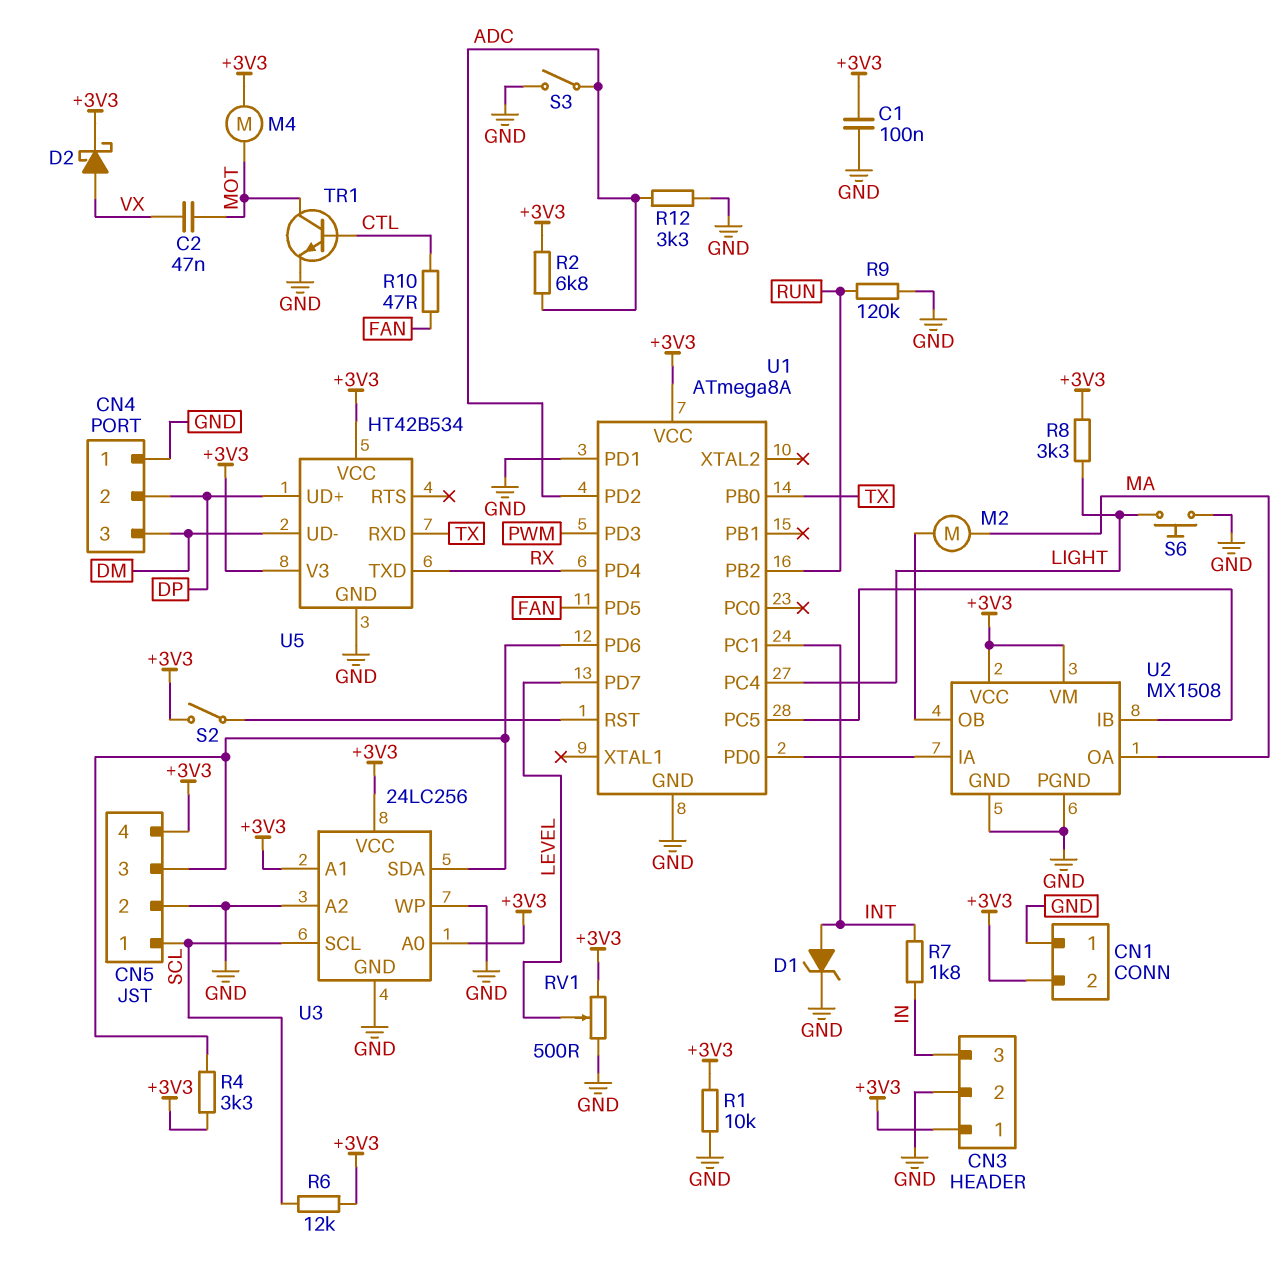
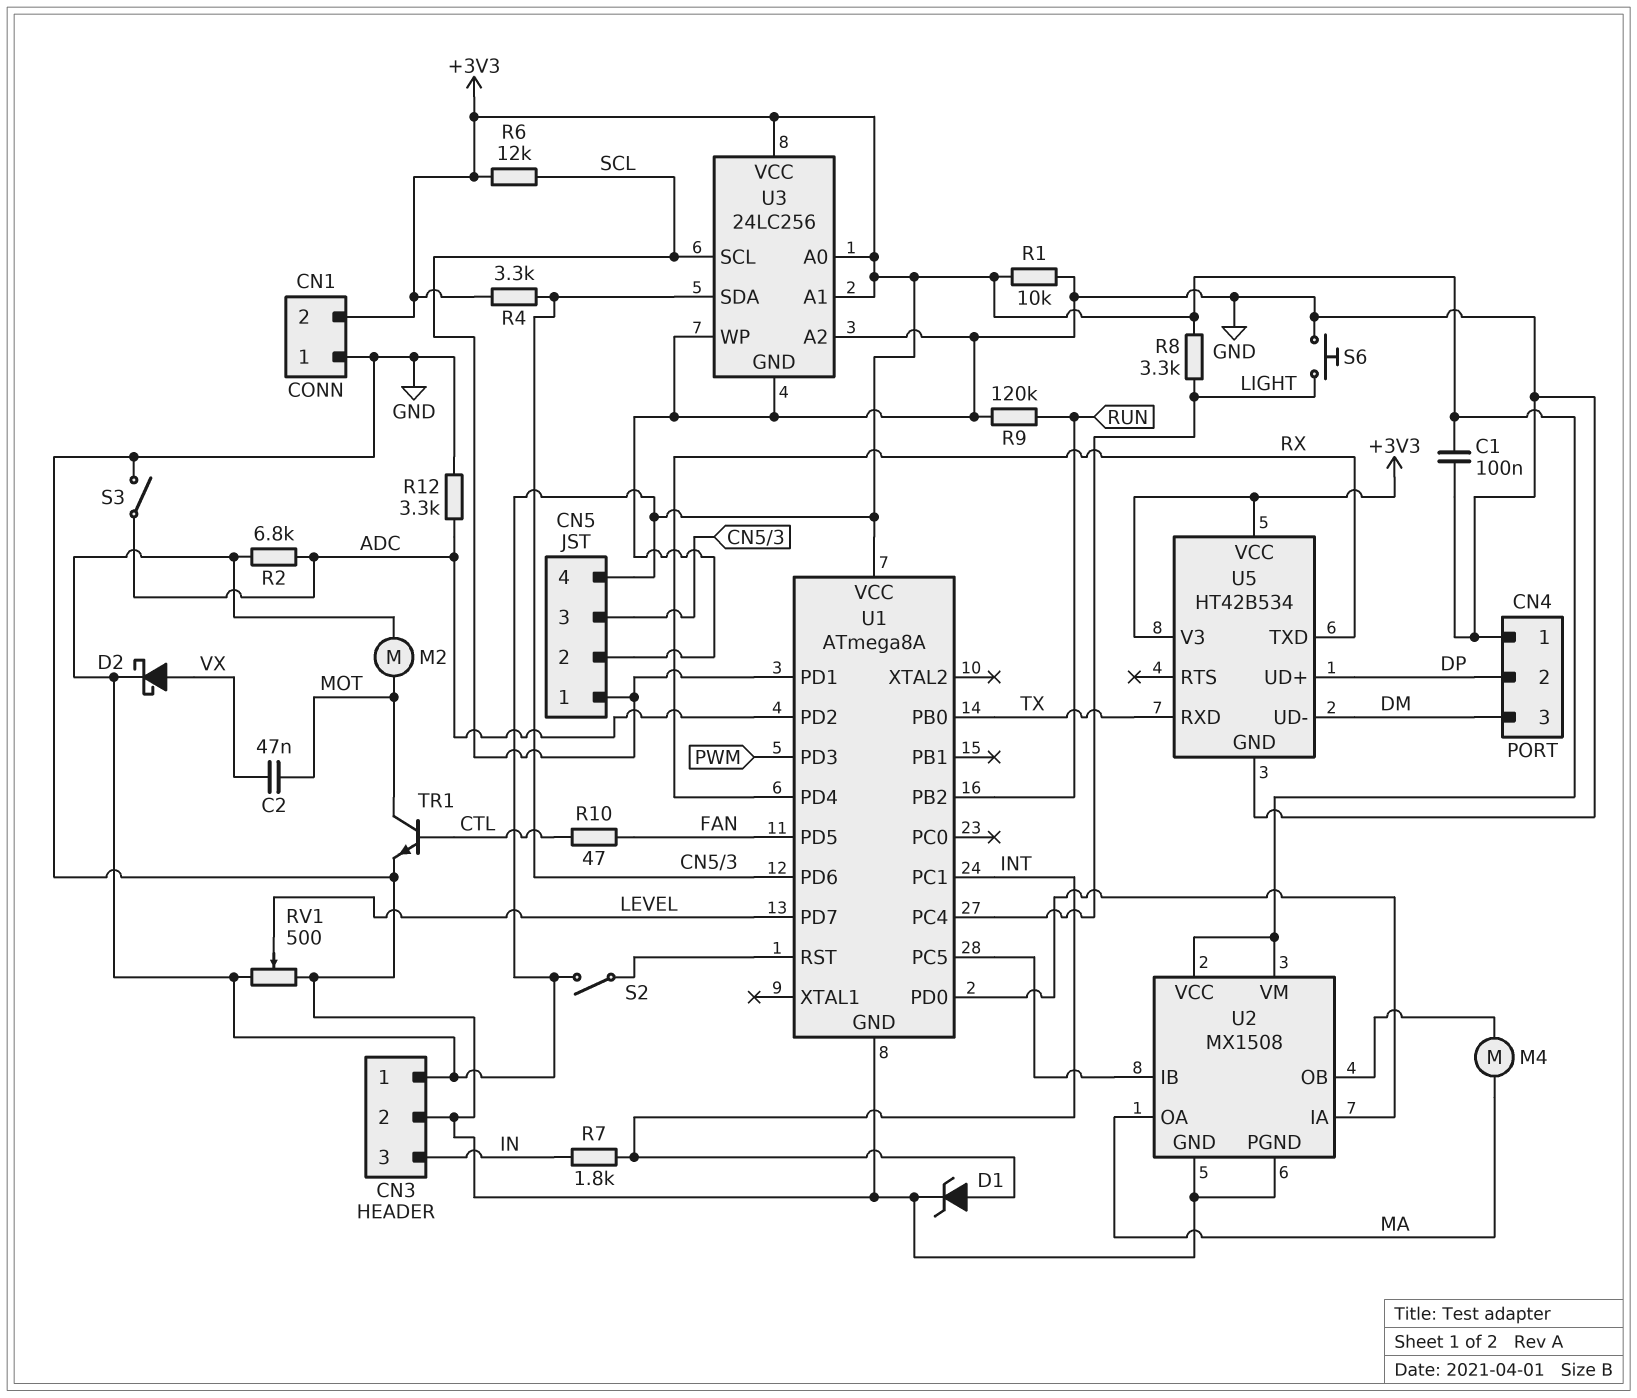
M2: motor (MA, U2/OB) -> motor (+3V3, MOT)
M4: motor (+3V3, MOT) -> motor (MA, U2/OB)
U1 pin PD1: GND -> SCL

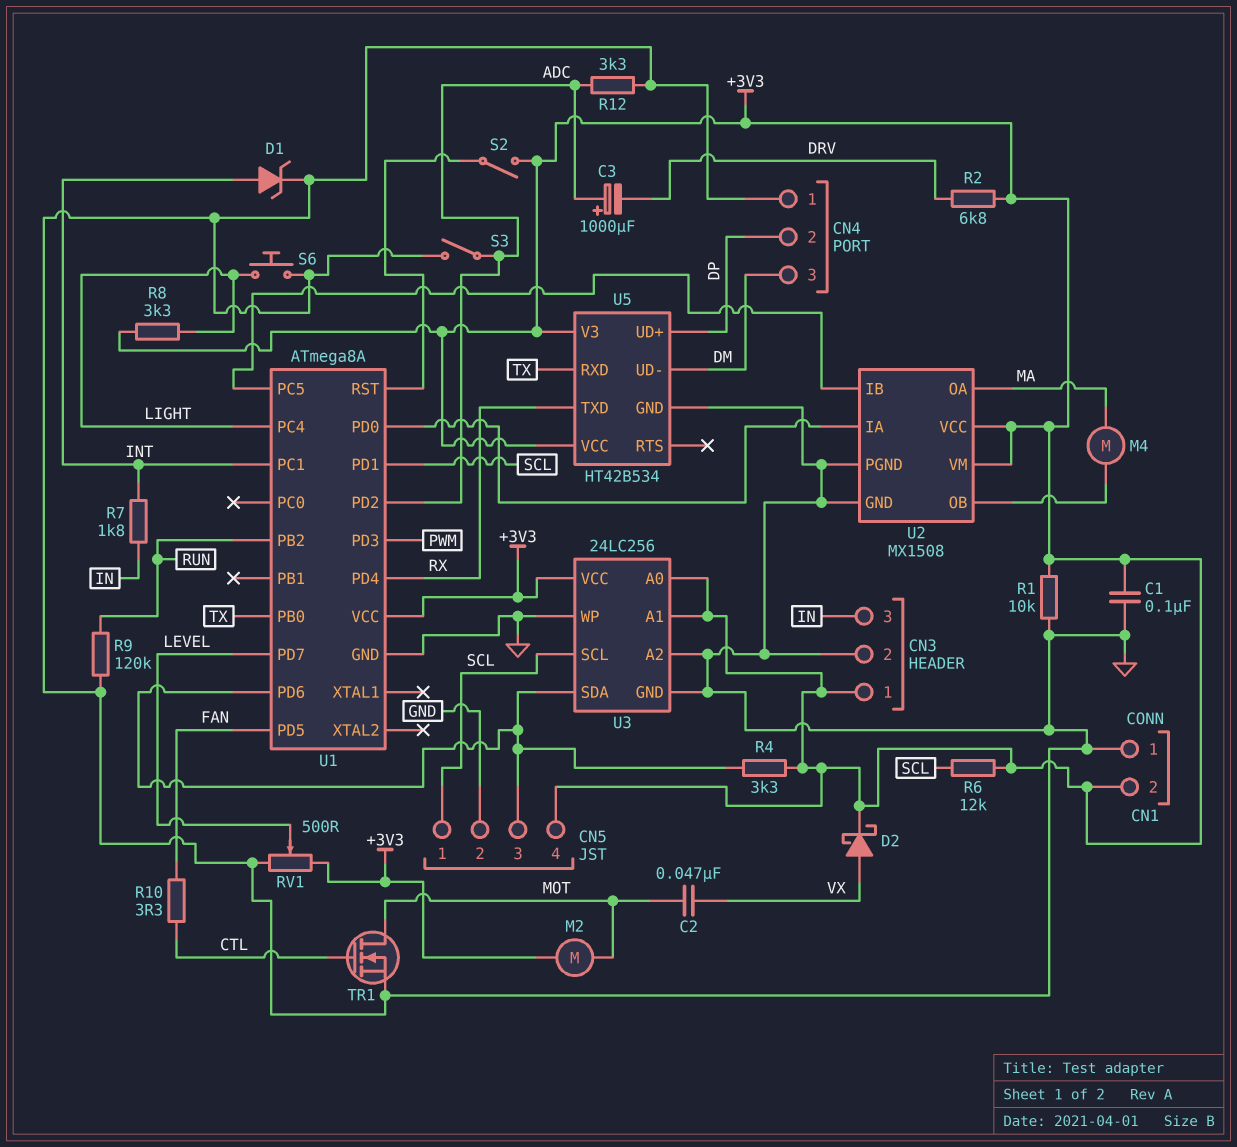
C3: none -> 1000uF (plus ADC, minus DRV)
R2: 6.8k (+3V3, ADC) -> 6.8k (+3V3, DRV)
R10: 47 (CTL, FAN) -> 3.3 (CTL, FAN)
TR1: NPN (B CTL, C MOT, E GND) -> NMOS (G CTL, D MOT, S GND)

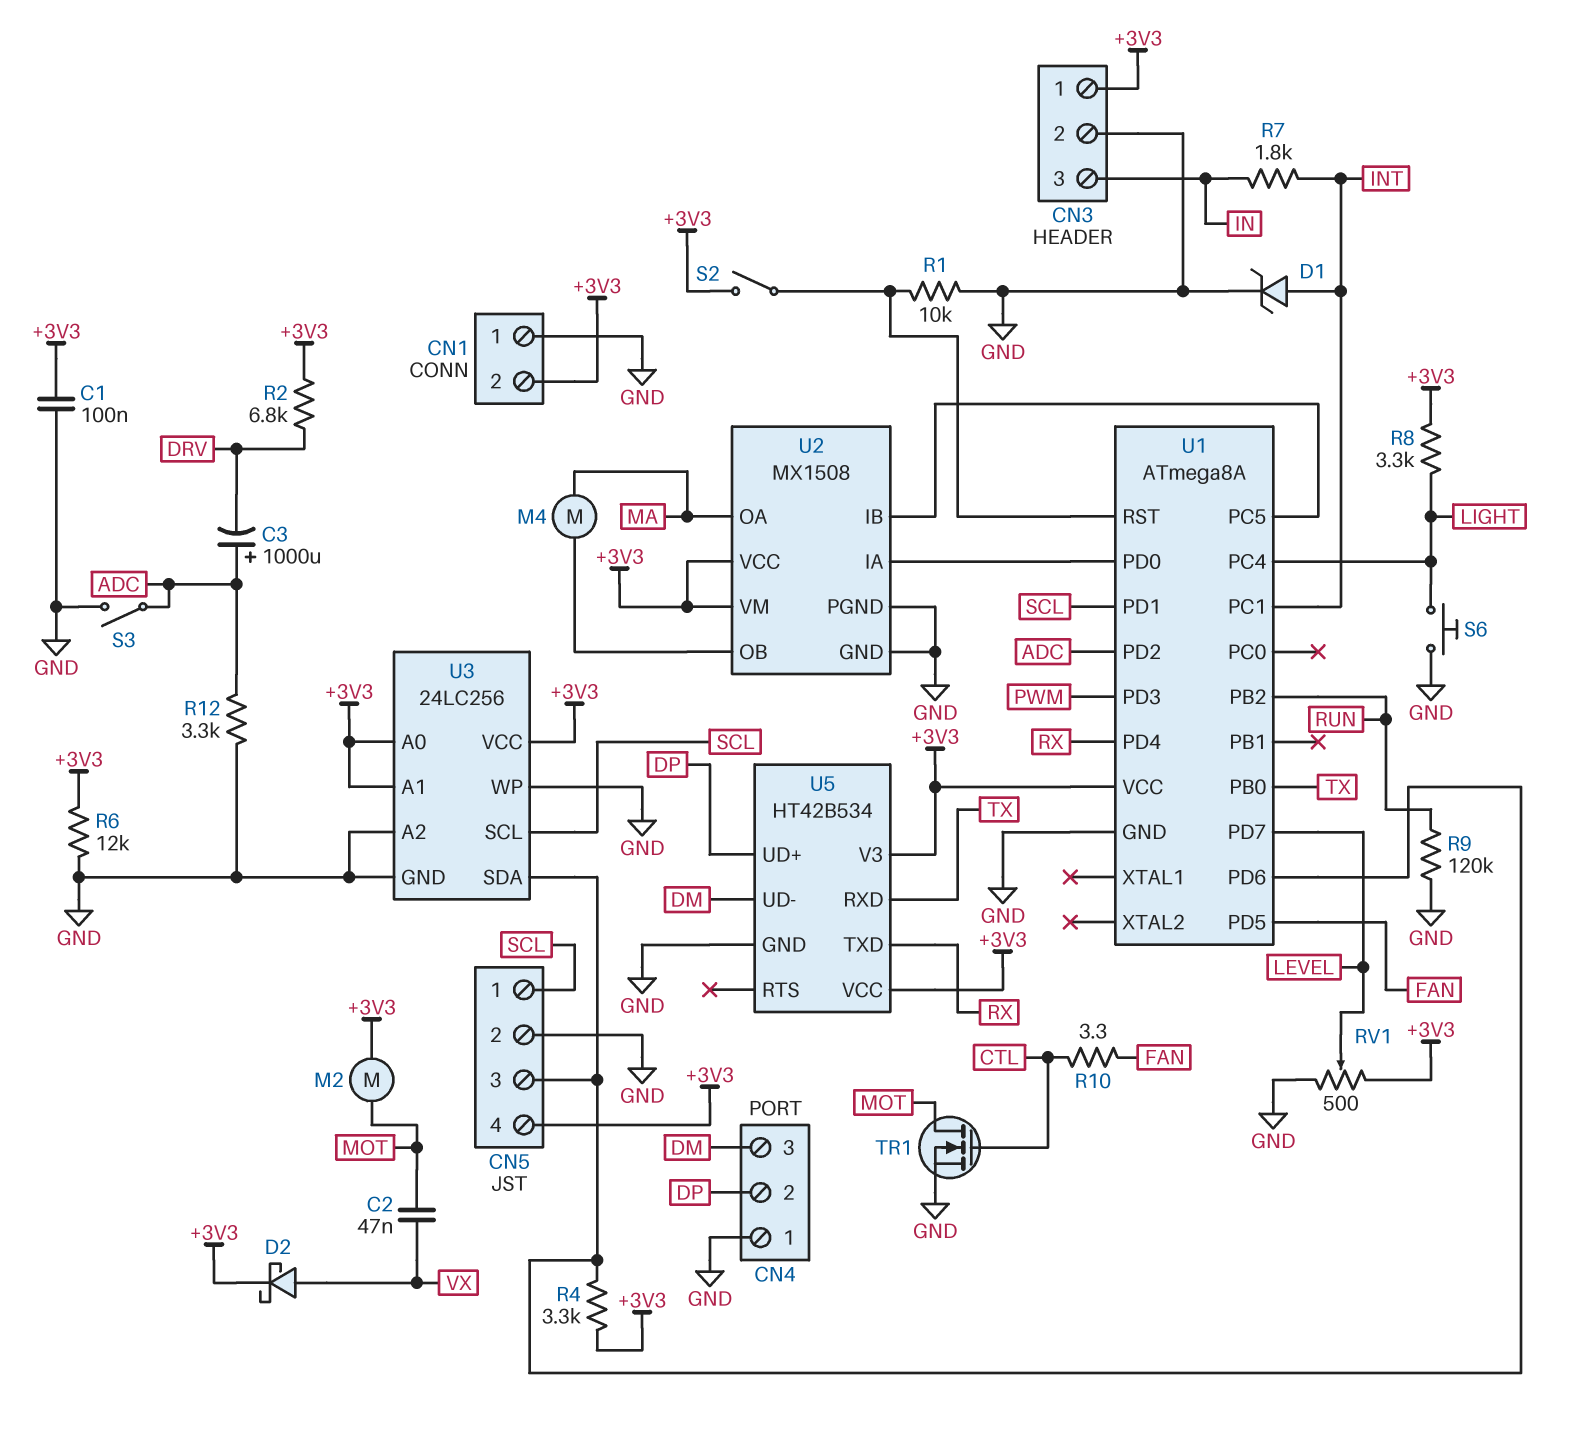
R1: 10k (+3V3, GND) -> 10k (GND, U1/RST)
R6: 12k (+3V3, SCL) -> 12k (+3V3, GND)

